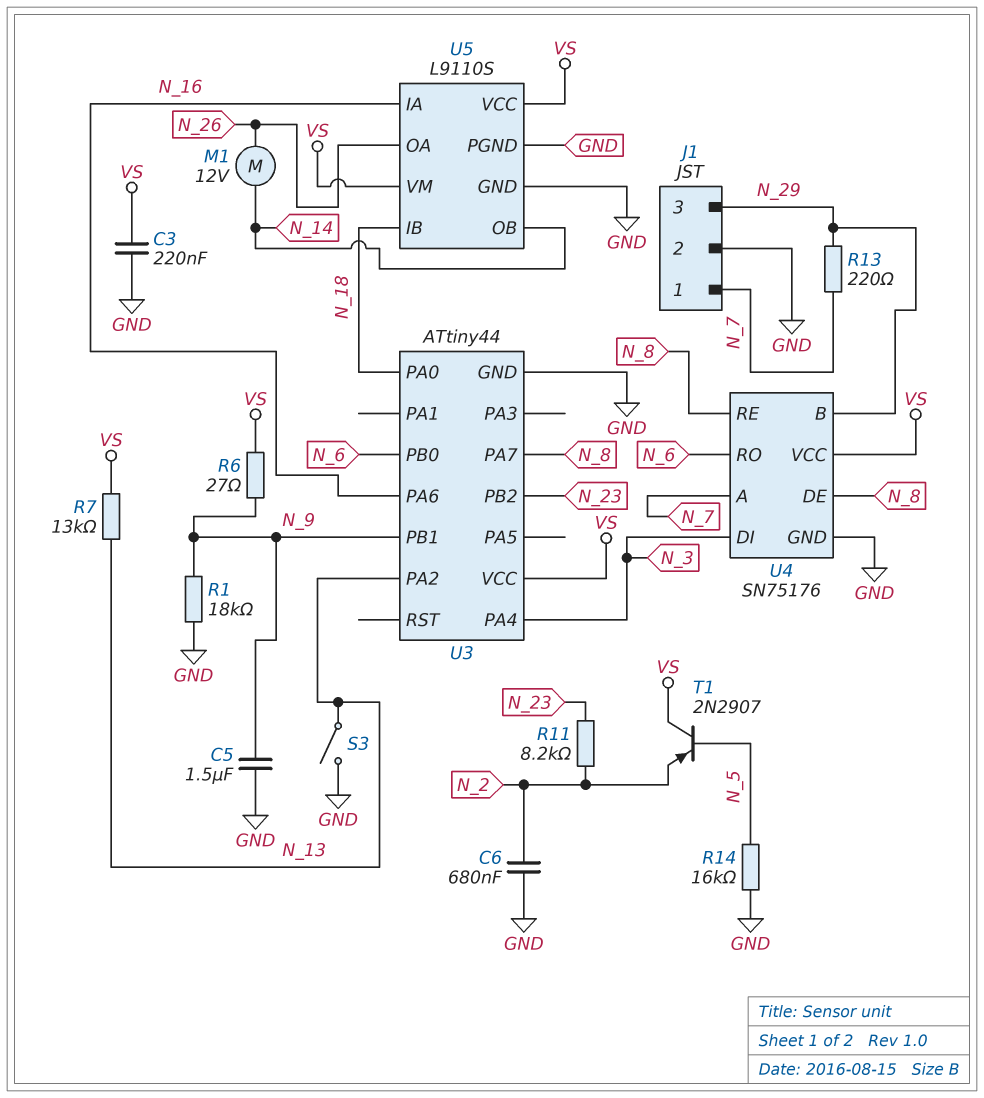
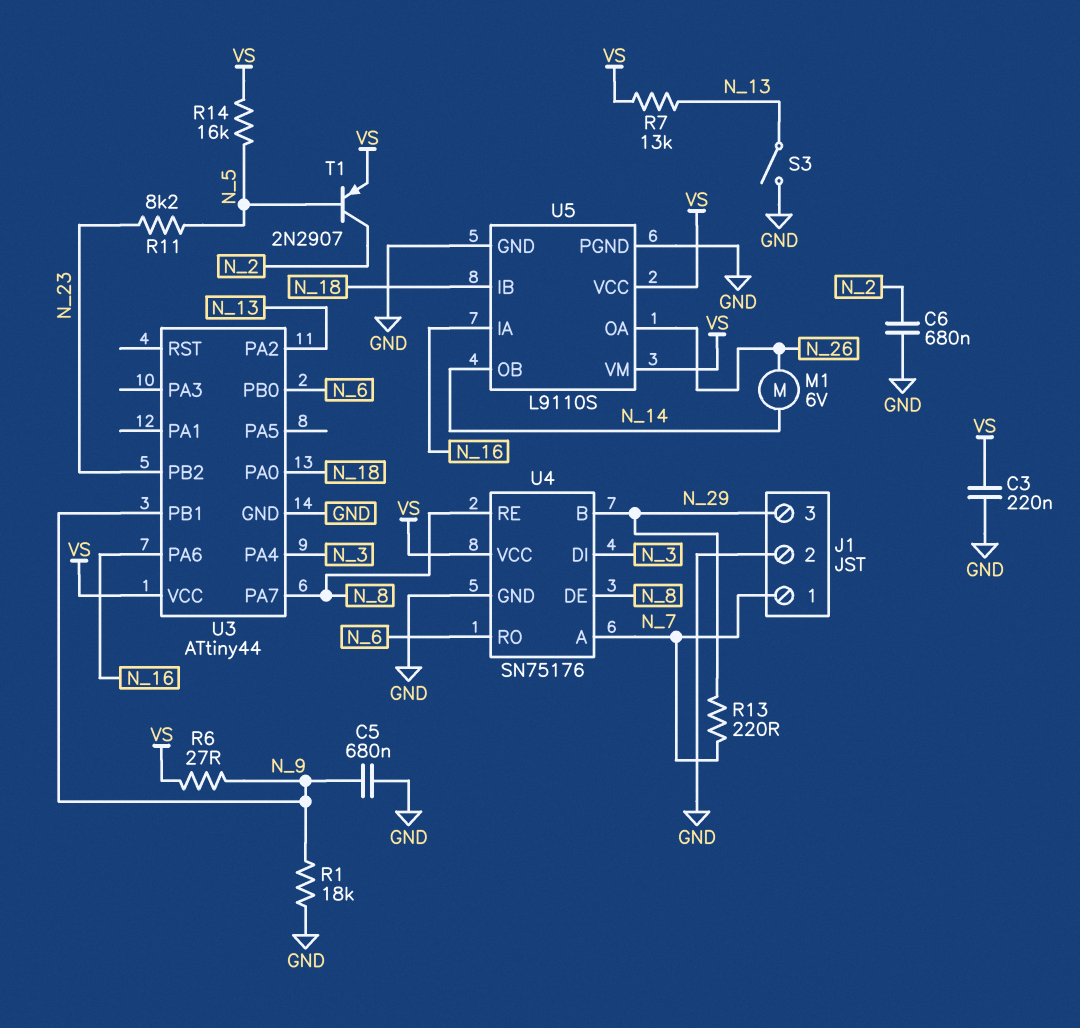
C5: 1.5uF (GND, N_9) -> 680nF (GND, N_9)
M1: motor 12V (N_14, N_26) -> motor 6V (N_14, N_26)
R11: 8.2k (N_2, N_23) -> 8.2k (N_5, N_23)
R14: 16k (GND, N_5) -> 16k (N_5, VS)
T1: PNP 2N2907 (B N_5, C VS, E N_2) -> PNP 2N2907 (B N_5, C N_2, E VS)

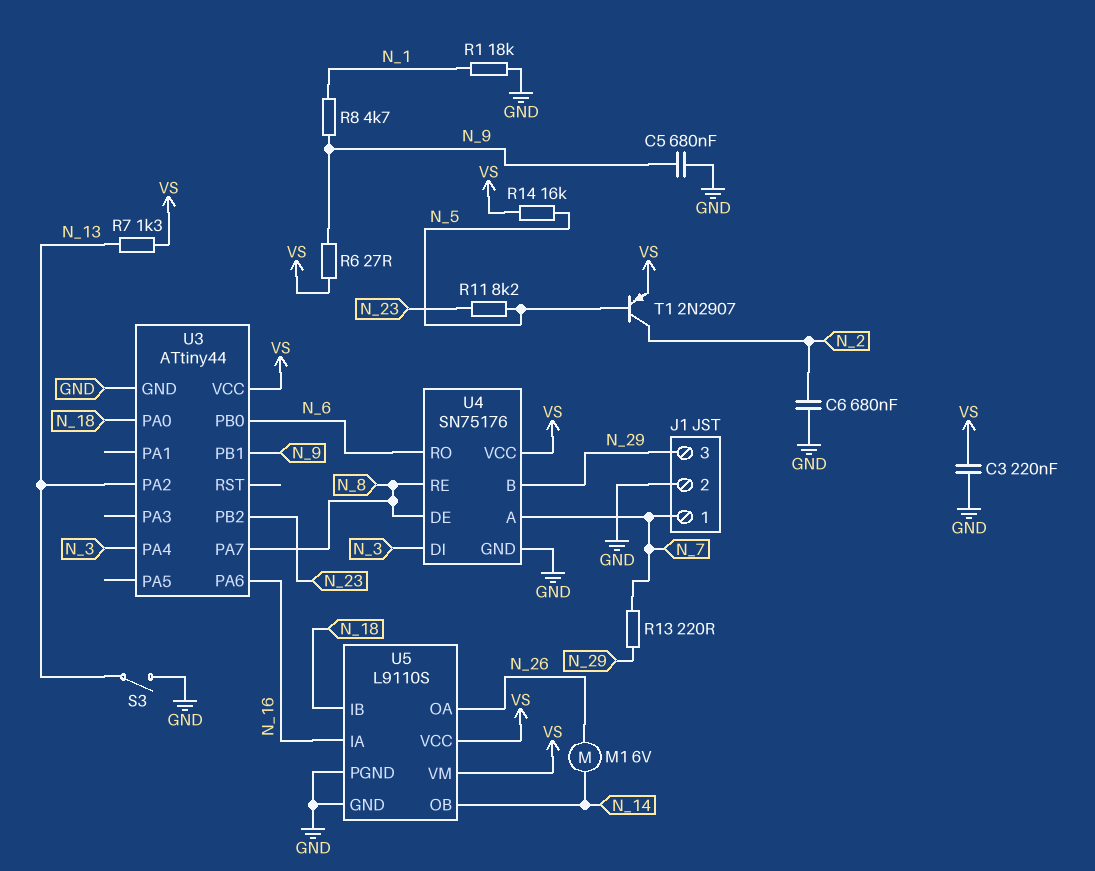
R1: 18k (GND, N_9) -> 18k (GND, N_1)
R7: 13k (N_13, VS) -> 1.3k (N_13, VS)
R8: none -> 4.7k (N_1, N_9)

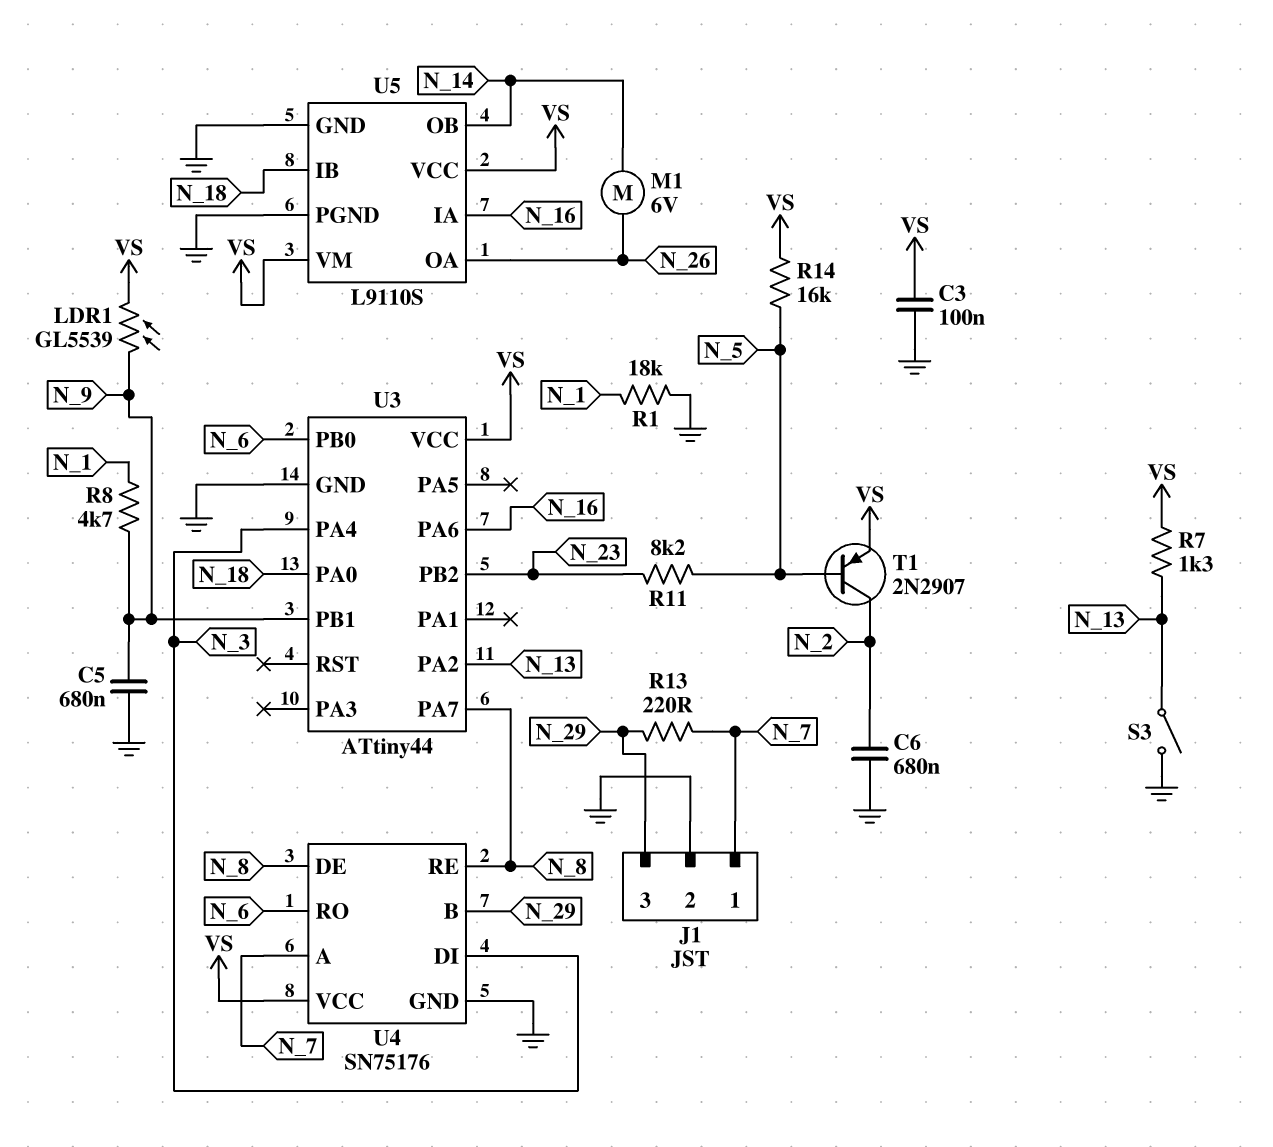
C3: 220nF (GND, VS) -> 100nF (GND, VS)
LDR1: none -> GL5539 (N_9, VS)
R6: 27 (N_9, VS) -> none

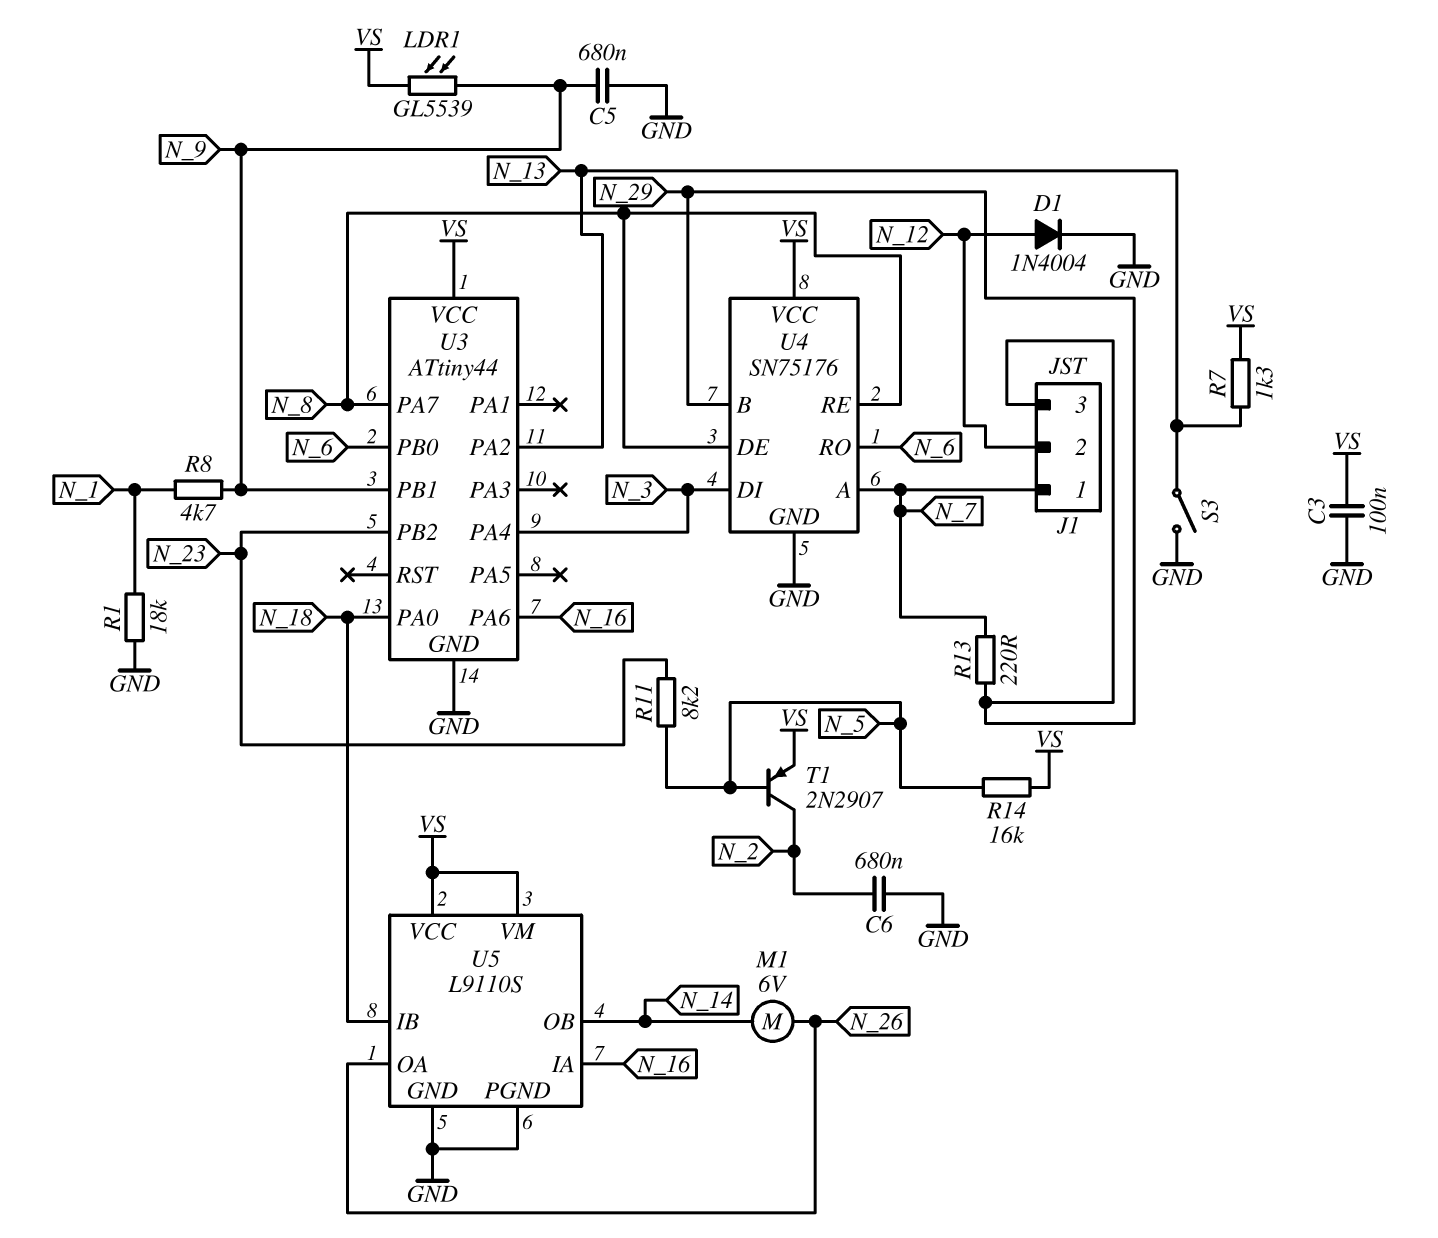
D1: none -> diode 1N4004 (A N_12, K GND)
J1 pin 2: GND -> N_12

